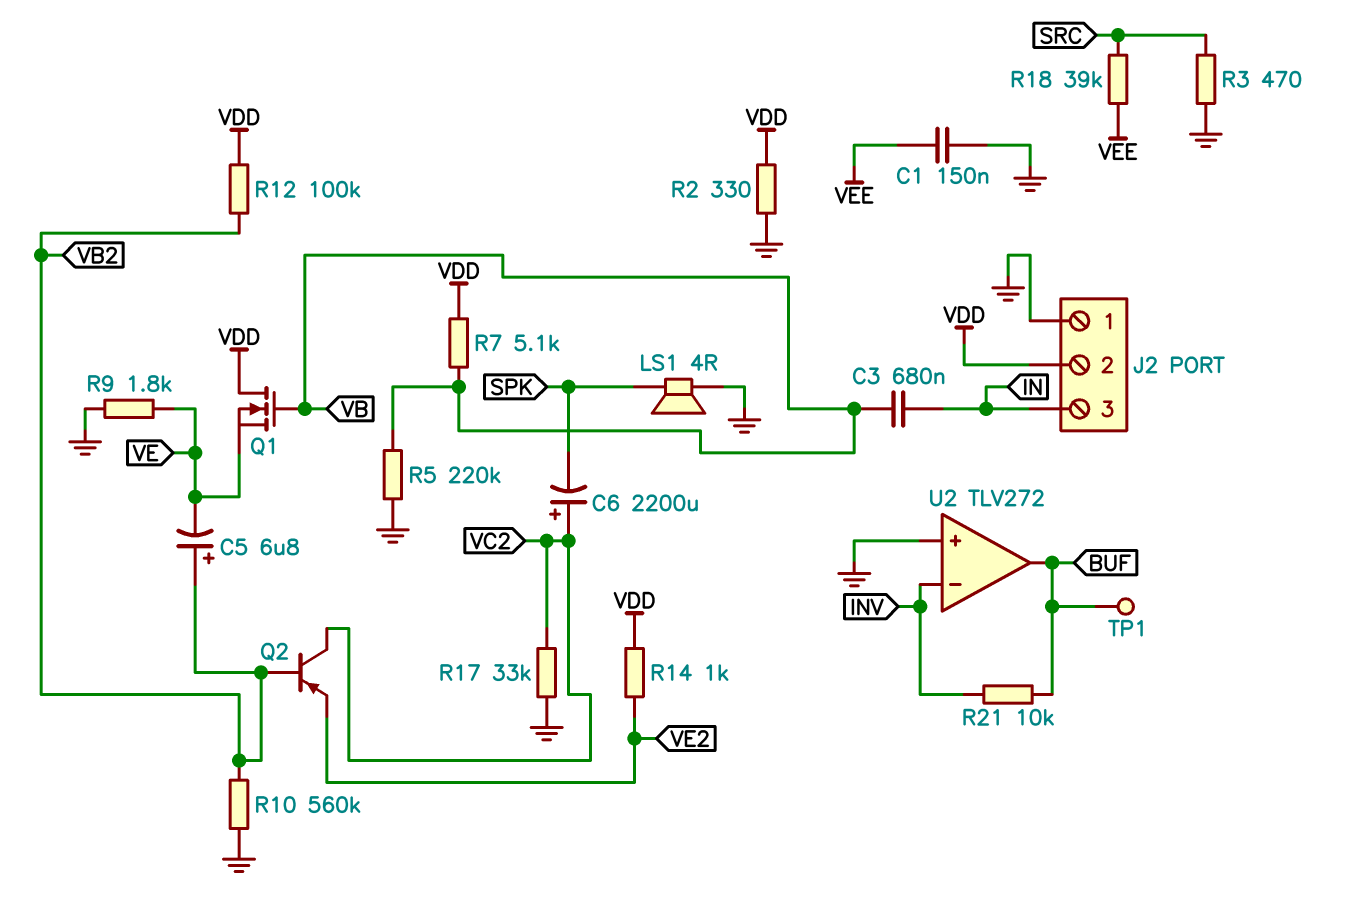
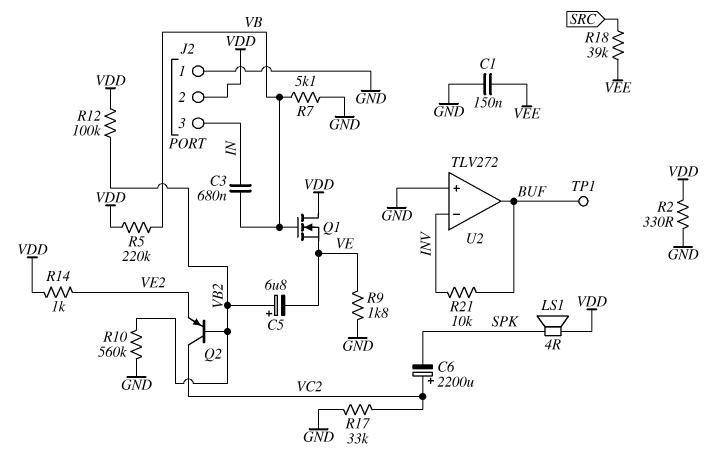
LS1: speaker 4R (GND, SPK) -> speaker 4R (SPK, VDD)
R3: 470 (GND, SRC) -> none
R5: 220k (GND, VB) -> 220k (VB, VDD)
R7: 5.1k (VB, VDD) -> 5.1k (GND, VB)

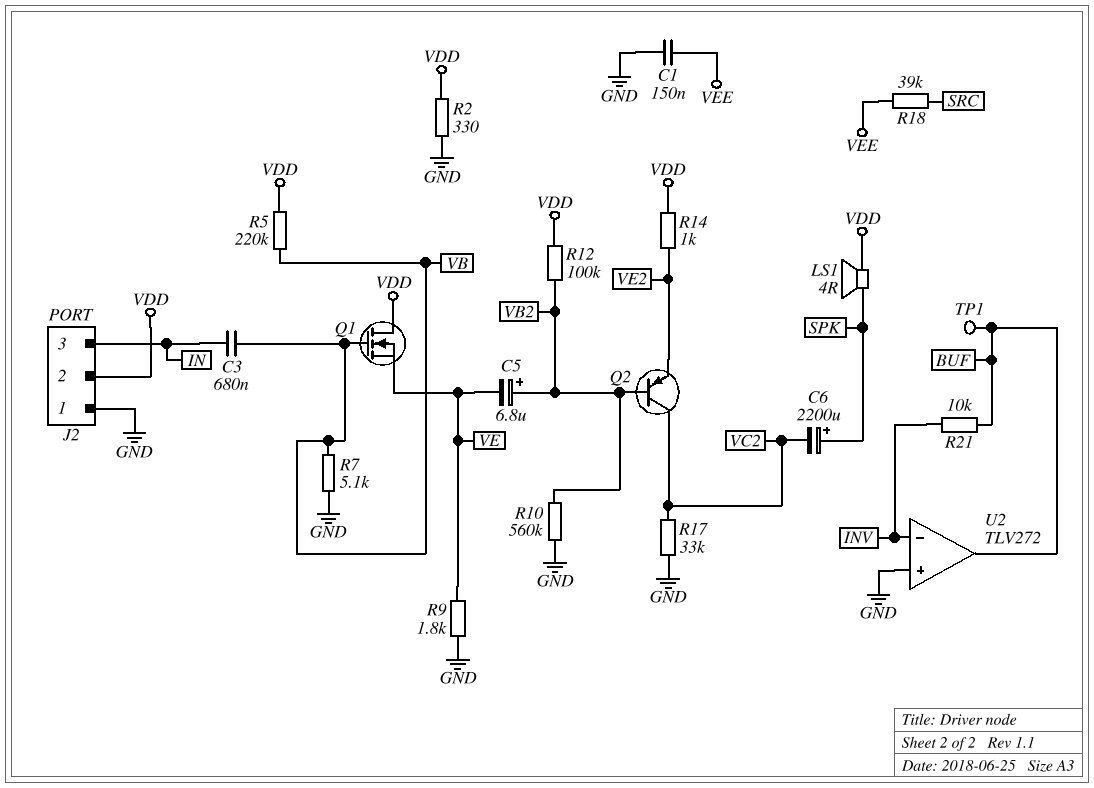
C6: 2200uF (plus VC2, minus SPK) -> 2200uF (plus SPK, minus VC2)

